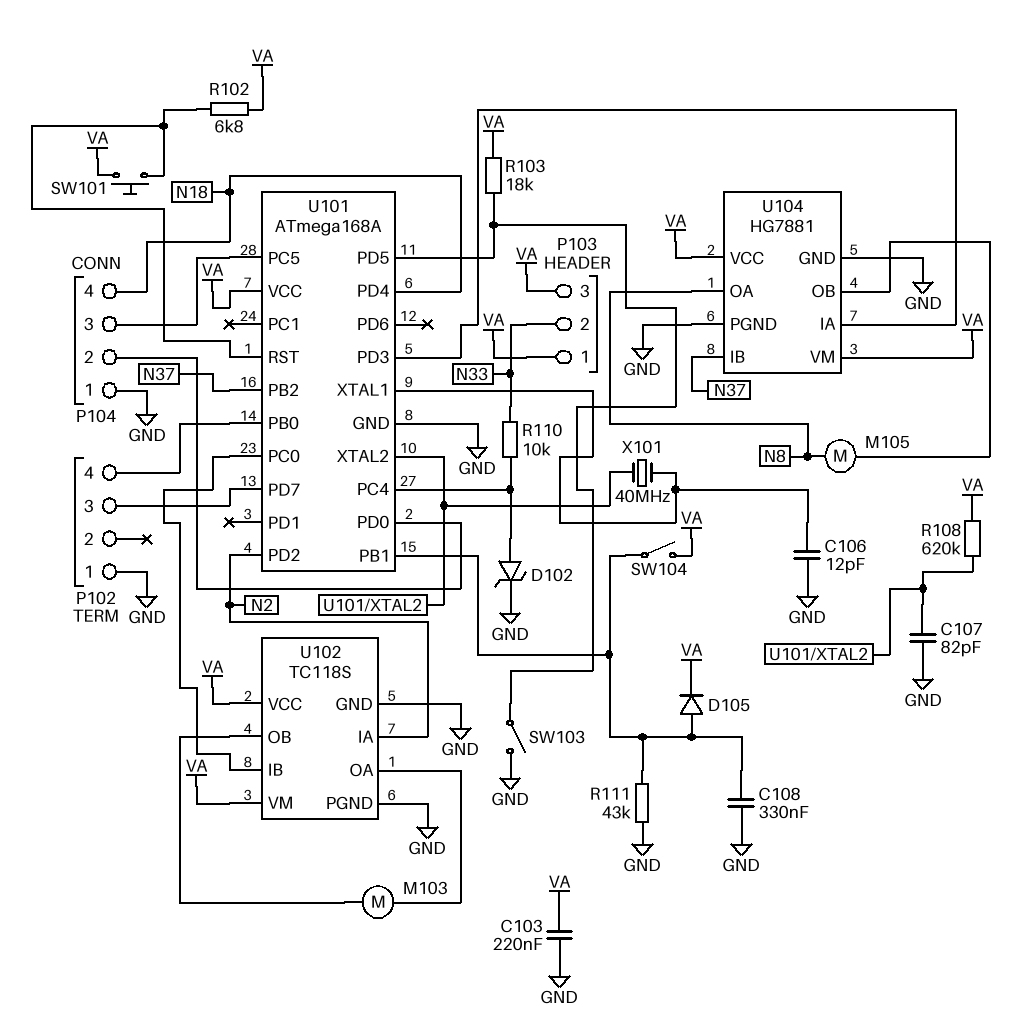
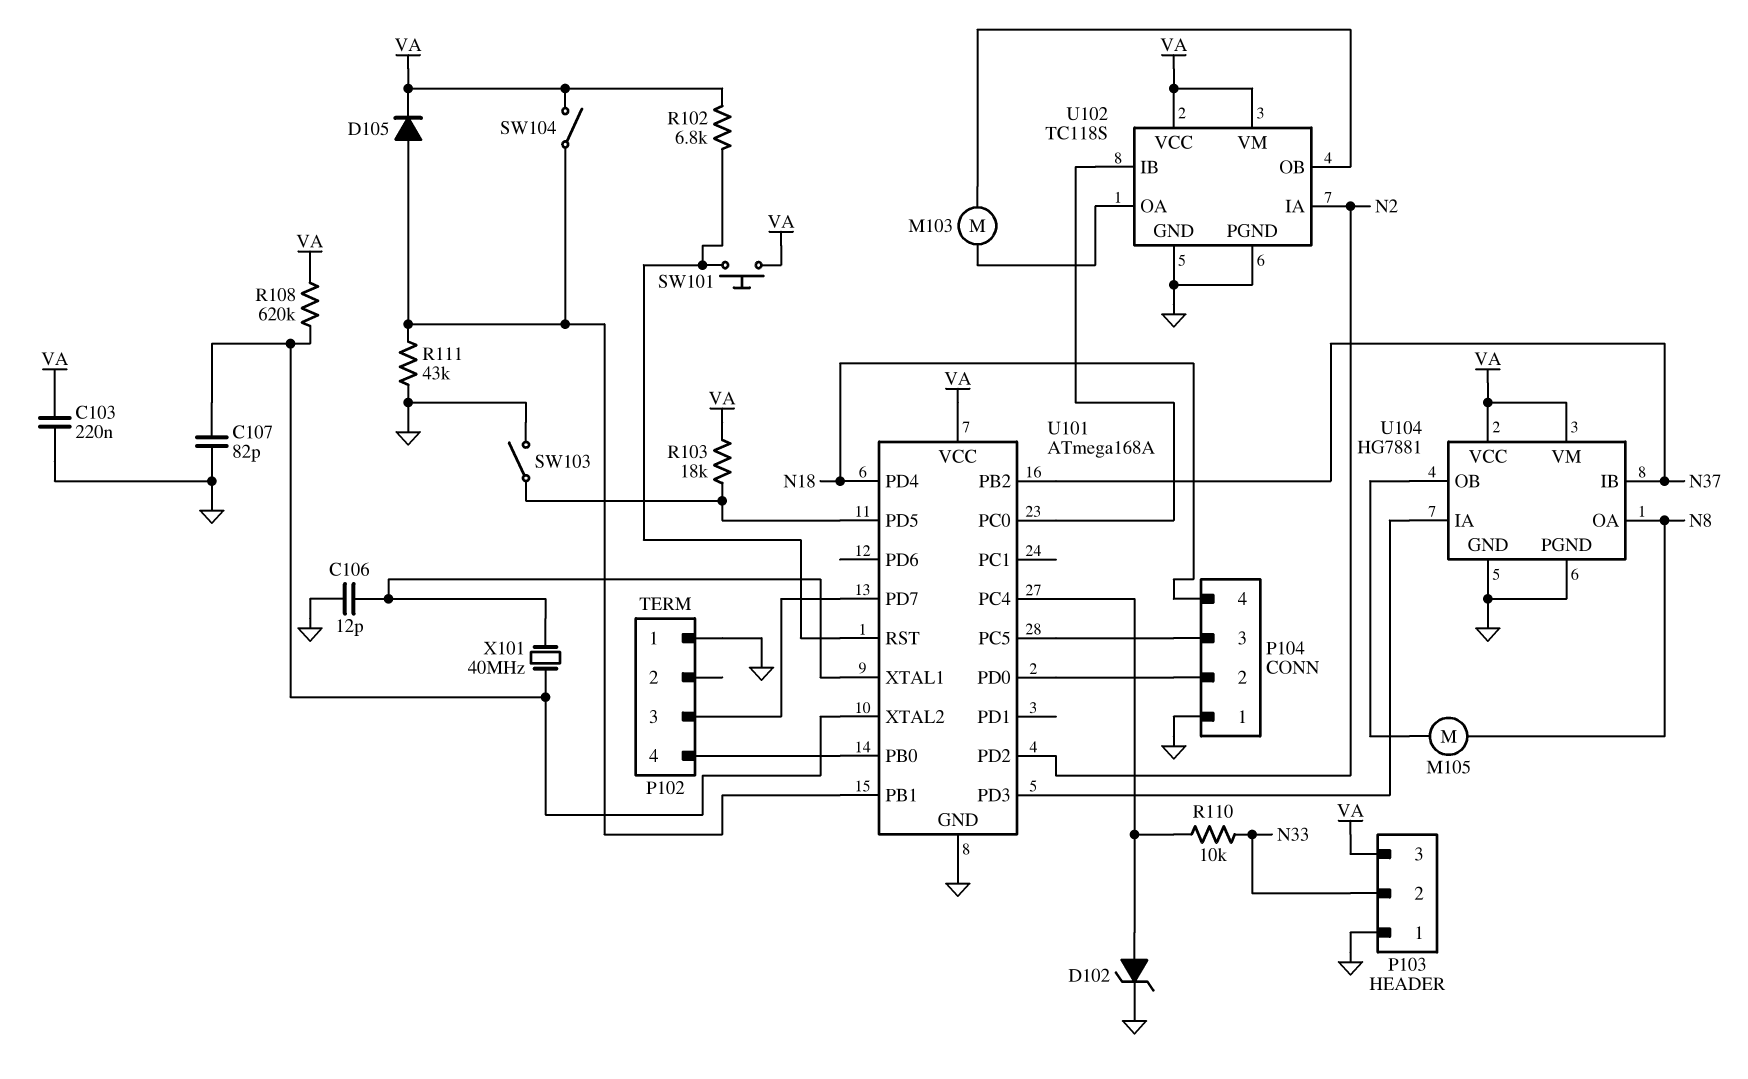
C108: 330nF (GND, U101/PB1) -> none
P103 pin 1: VA -> GND

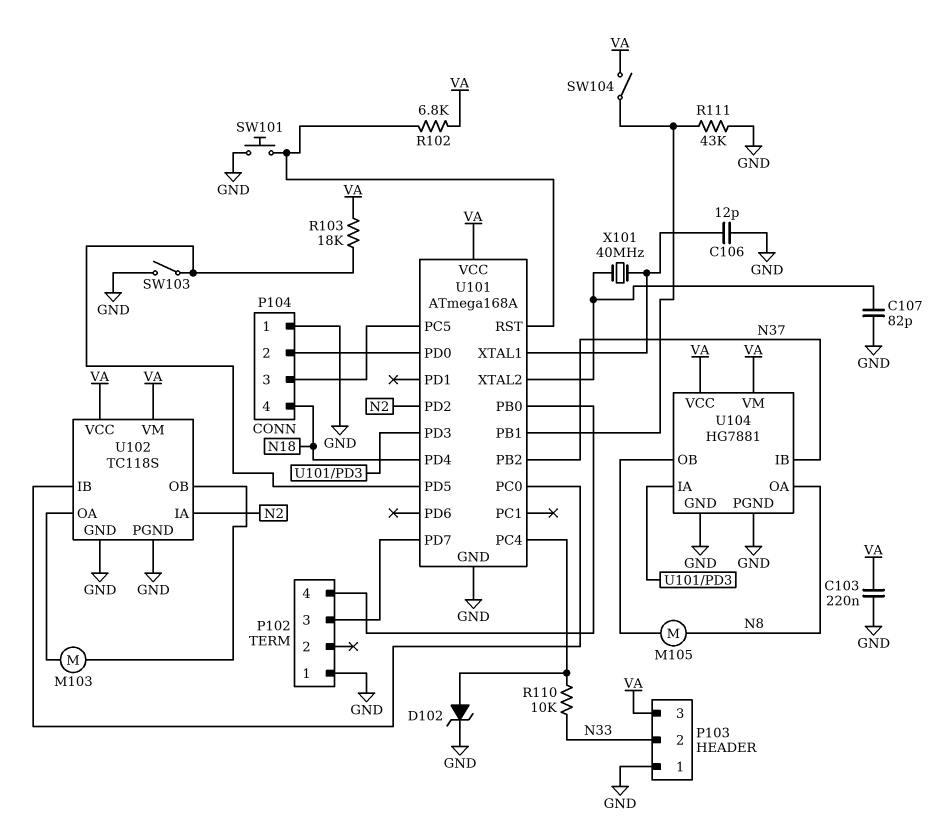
D105: diode (A U101/PB1, K VA) -> none
R108: 620k (U101/XTAL2, VA) -> none
SW101: button (U101/RST, VA) -> button (GND, U101/RST)

